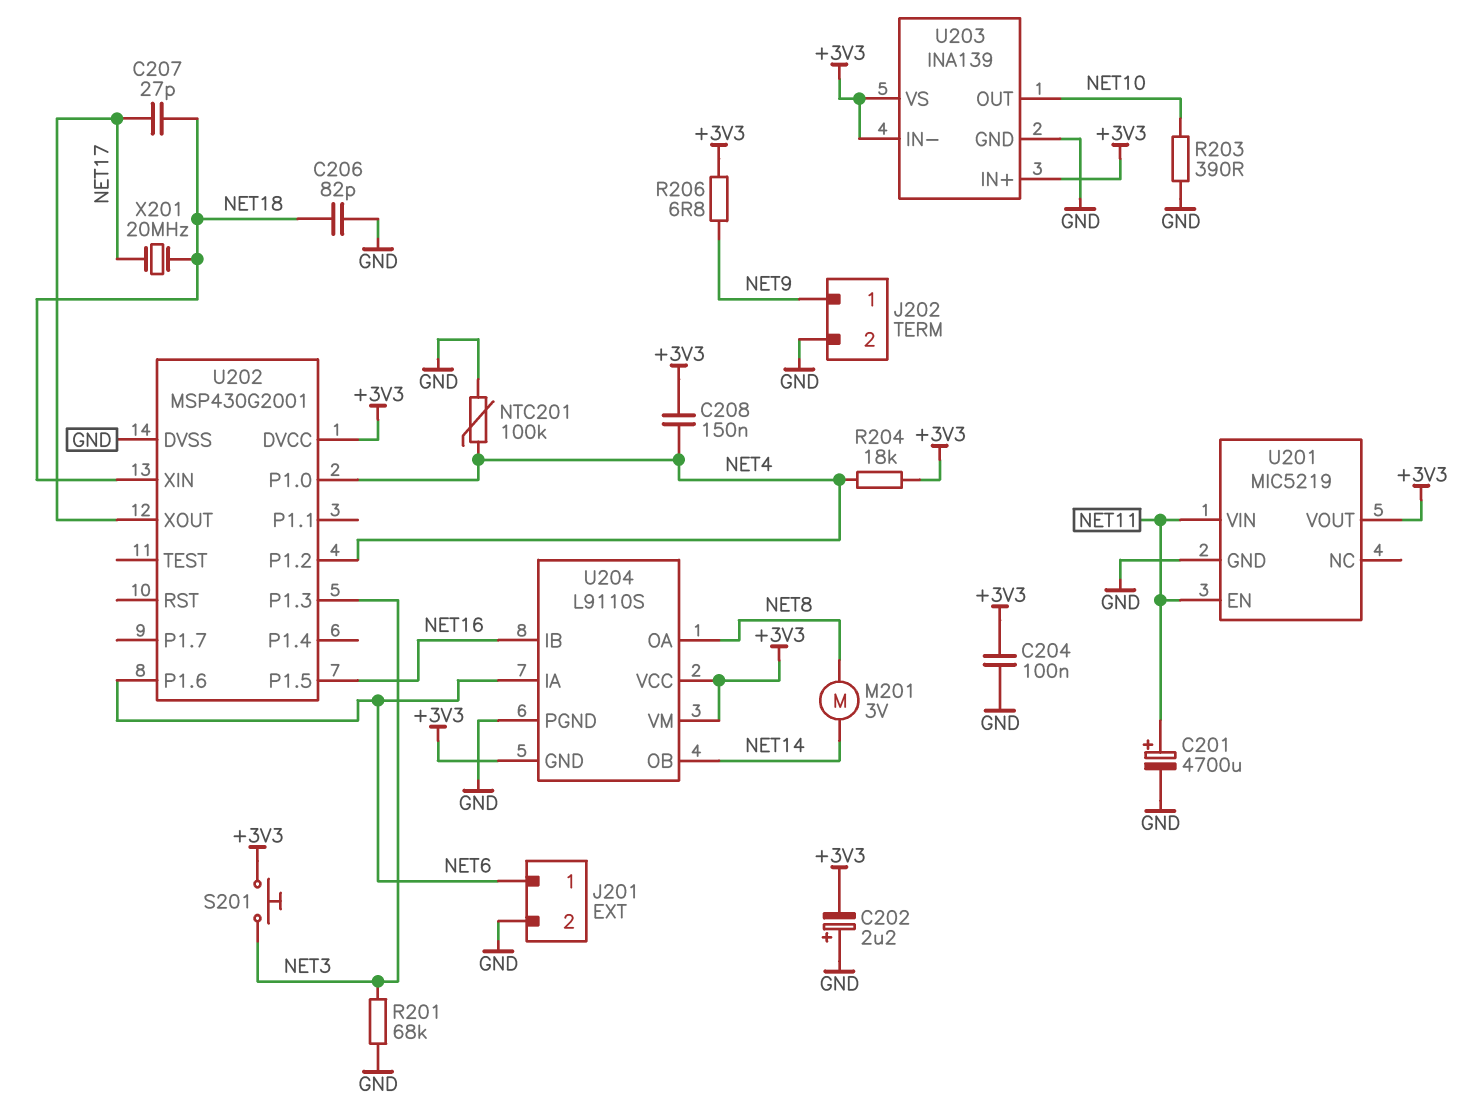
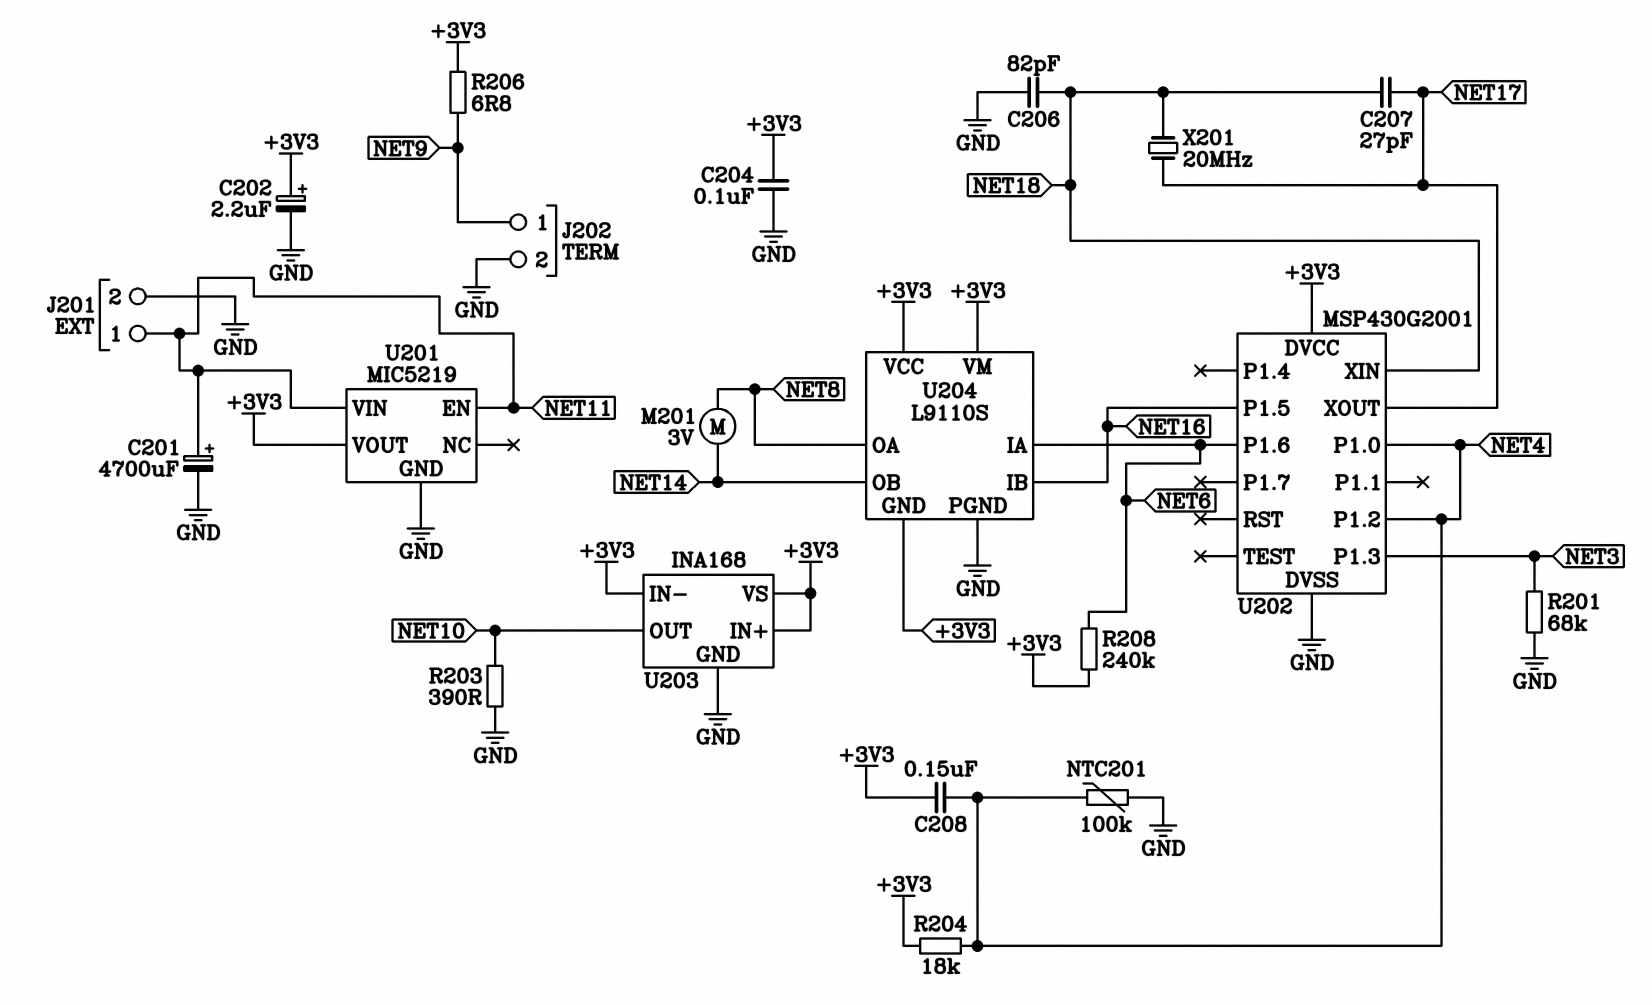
C202: 2.2uF (plus GND, minus +3V3) -> 2.2uF (plus +3V3, minus GND)
J201 pin 1: NET6 -> NET11
R208: none -> 240k (+3V3, NET6)
S201: button (+3V3, NET3) -> none
U203: INA139 -> INA168

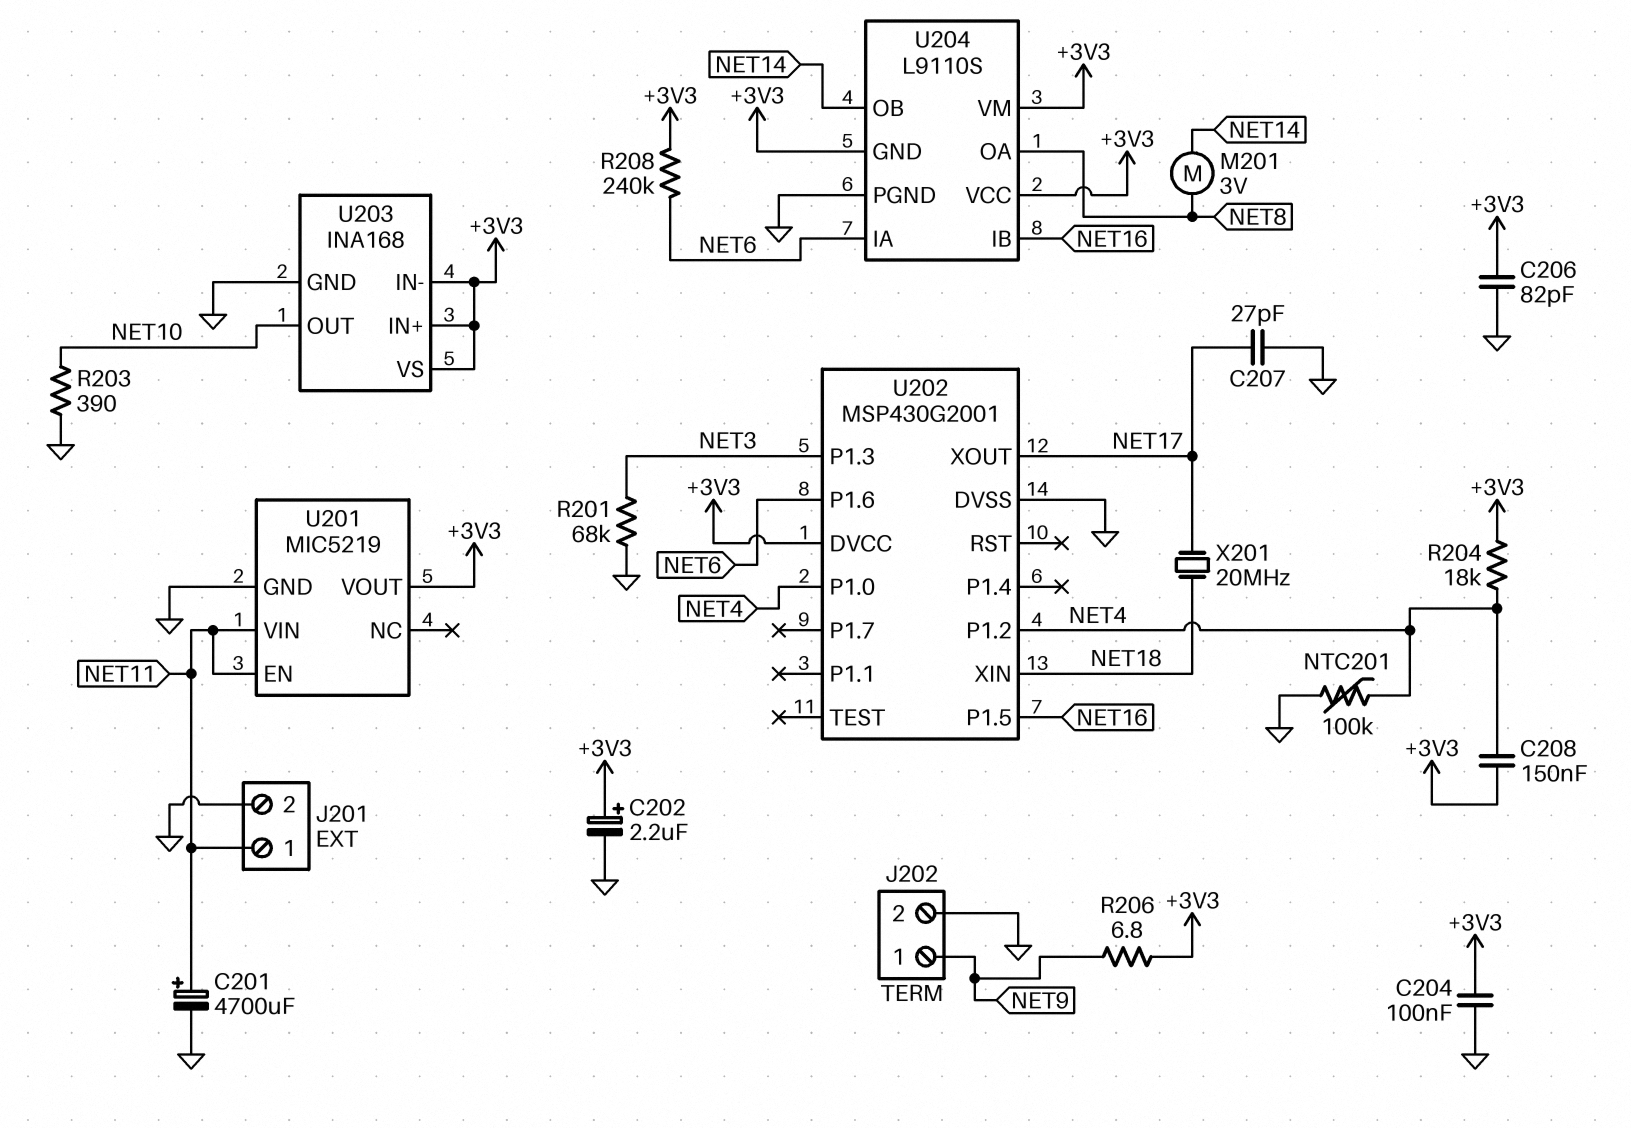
C206: 82pF (GND, NET18) -> 82pF (+3V3, GND)
C207: 27pF (NET17, NET18) -> 27pF (GND, NET17)

